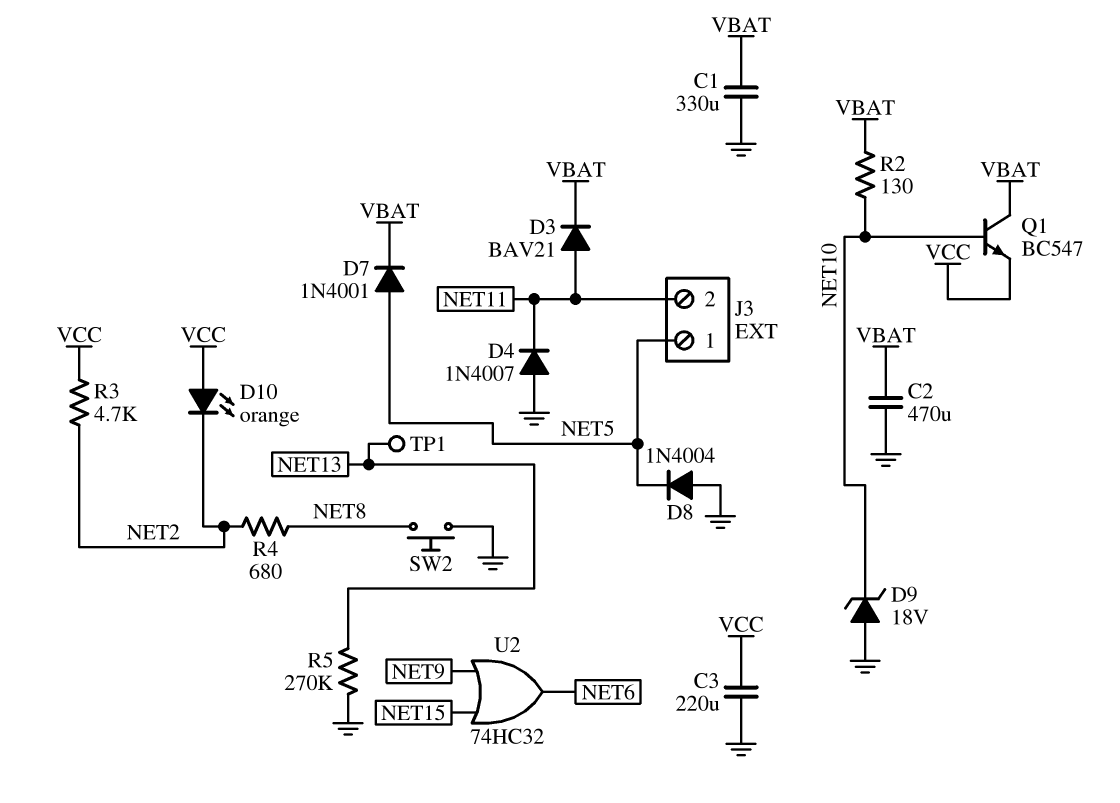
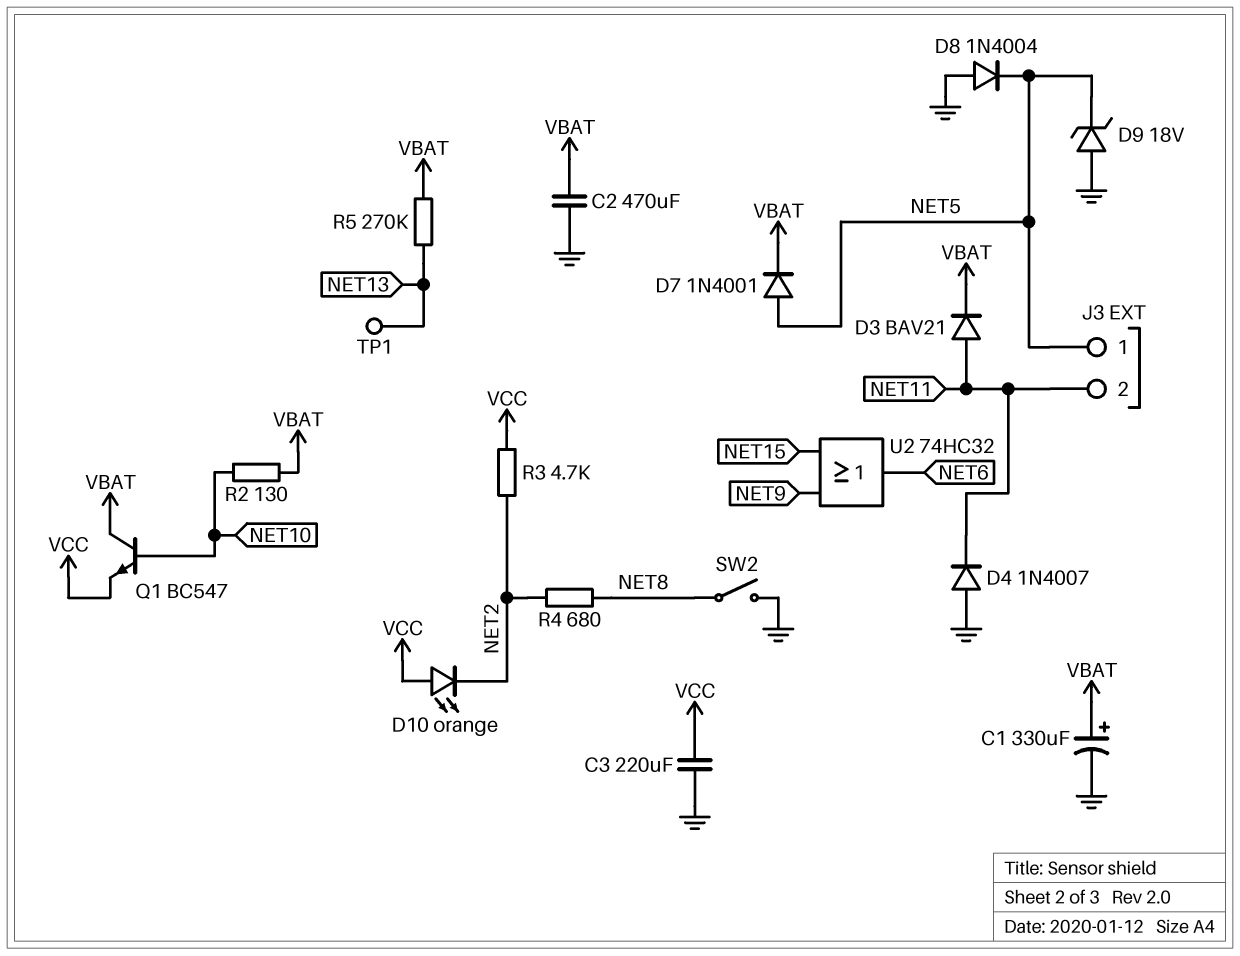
C1: 330uF (GND, VBAT) -> 330uF (plus VBAT, minus GND)
D9: zener 18V (A GND, K NET10) -> zener 18V (A GND, K NET5)
R5: 270k (GND, NET13) -> 270k (NET13, VBAT)
SW2: button (GND, NET8) -> switch (GND, NET8)

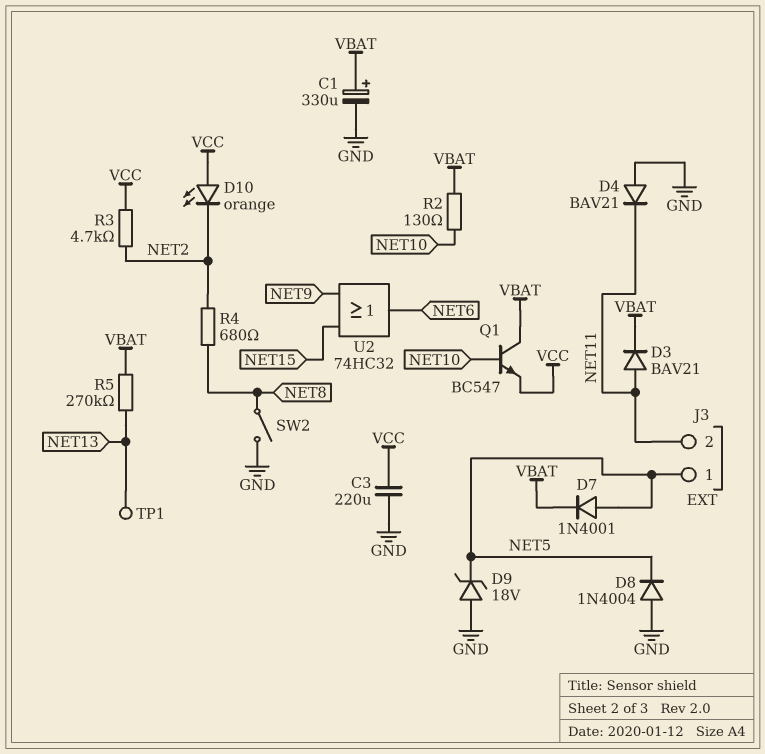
C2: 470uF (GND, VBAT) -> none
D4: diode 1N4007 (A GND, K NET11) -> diode BAV21 (A GND, K NET11)

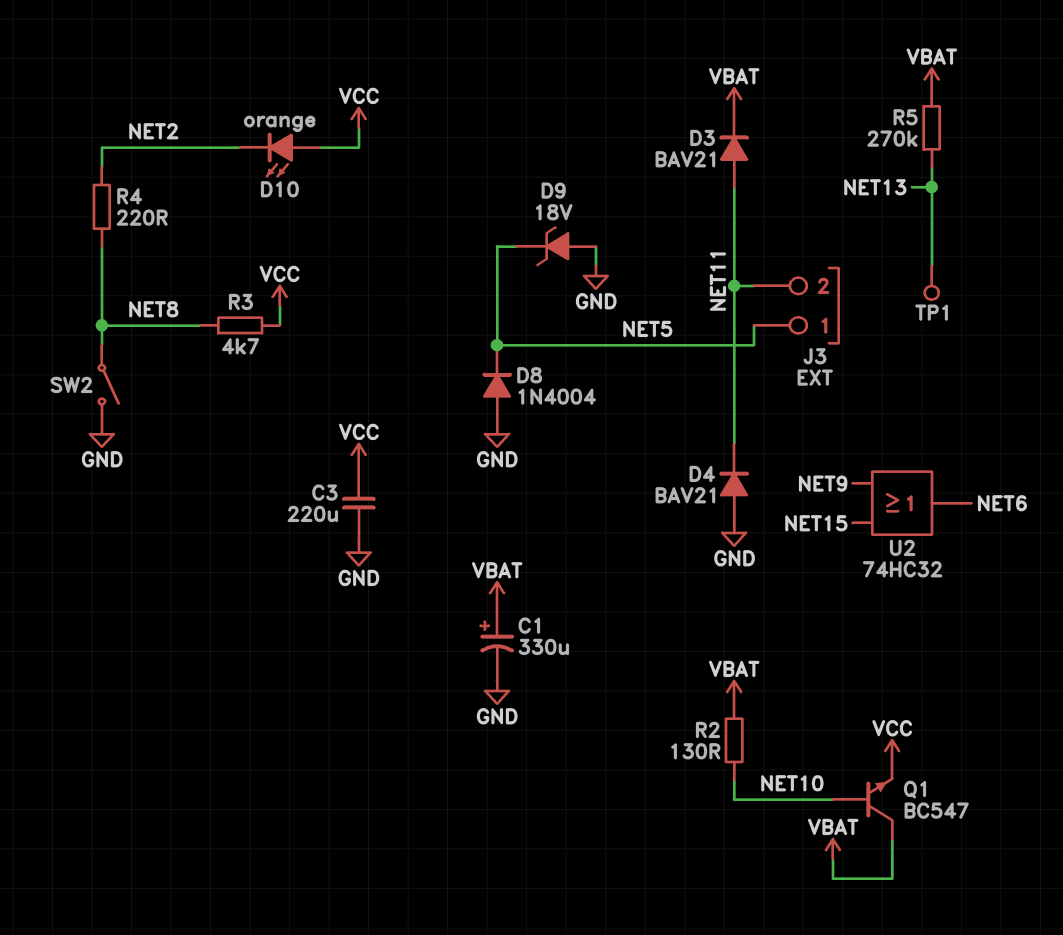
D7: diode 1N4001 (A NET5, K VBAT) -> none
R3: 4.7k (NET2, VCC) -> 4.7k (NET8, VCC)
R4: 680 (NET2, NET8) -> 220 (NET2, NET8)

